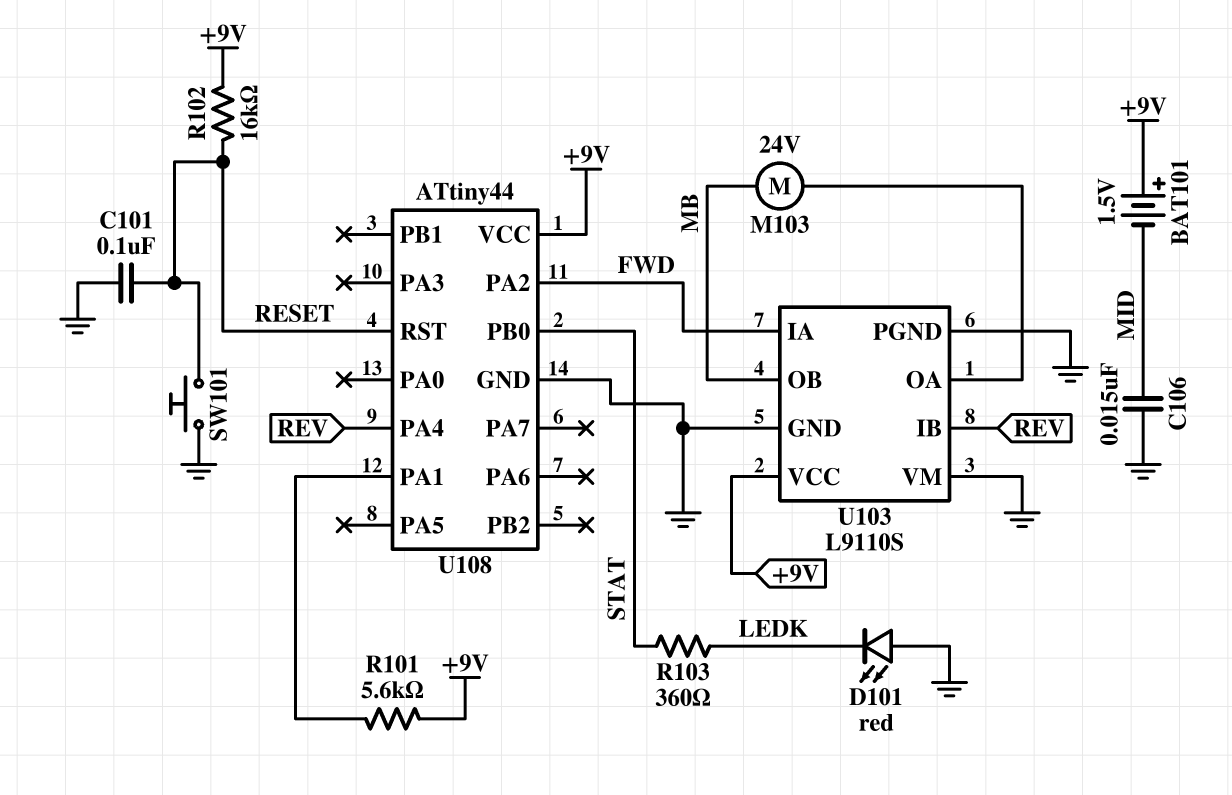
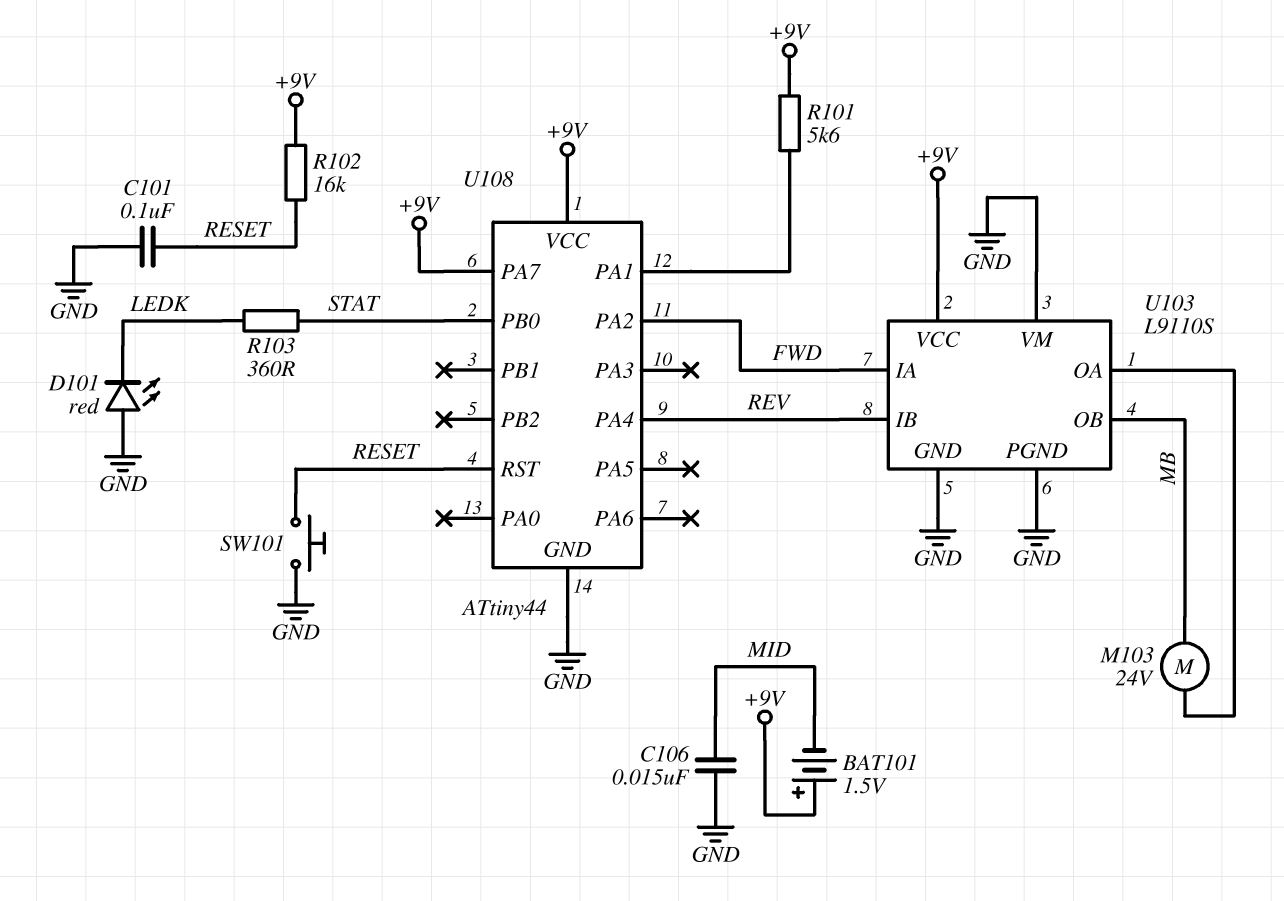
U108 pin PA7: none -> +9V

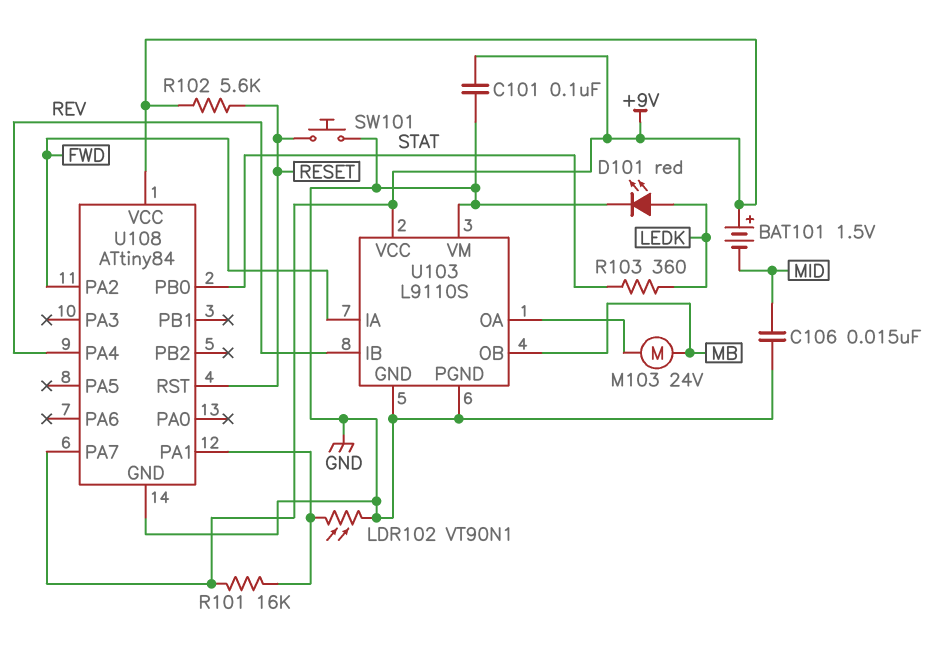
C101: 100nF (GND, RESET) -> 100nF (+9V, GND)
D101: LED red (A GND, K LEDK) -> LED red (A LEDK, K GND)
LDR102: none -> VT90N1 (GND, U108/PA1)
R101: 5.6k (+9V, U108/PA1) -> 16k (+9V, U108/PA1)
R102: 16k (+9V, RESET) -> 5.6k (+9V, RESET)
U108: ATtiny44 -> ATtiny84

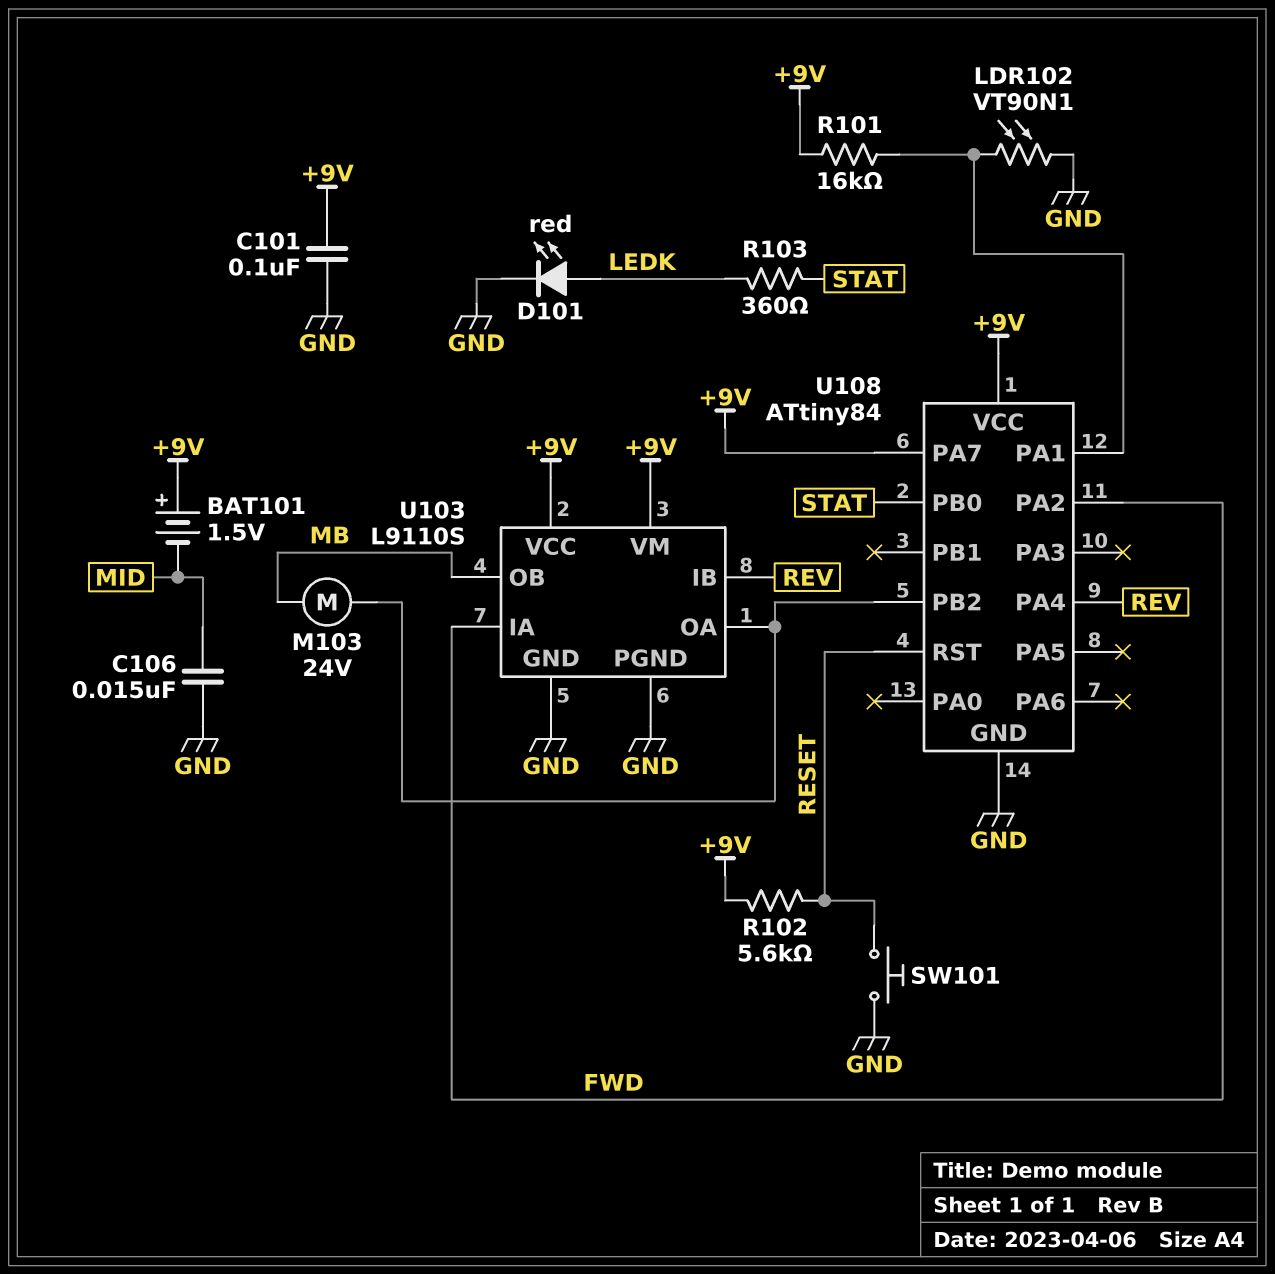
U103 pin VM: GND -> +9V
U108 pin PB2: none -> U103/OA

